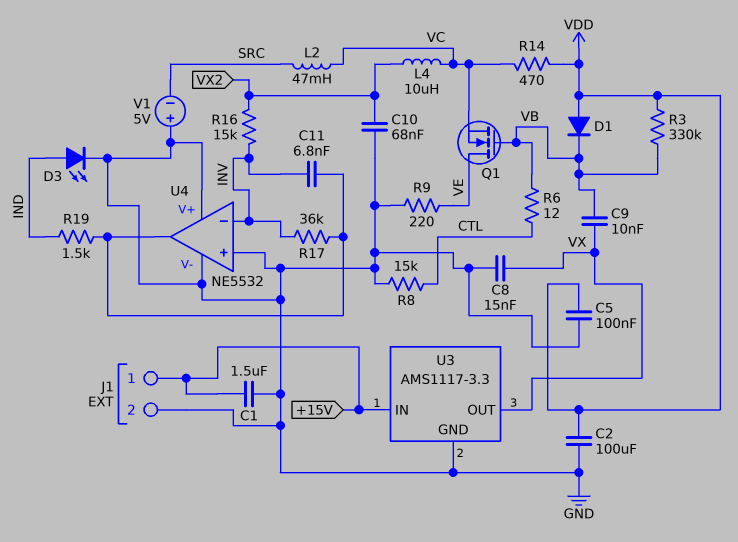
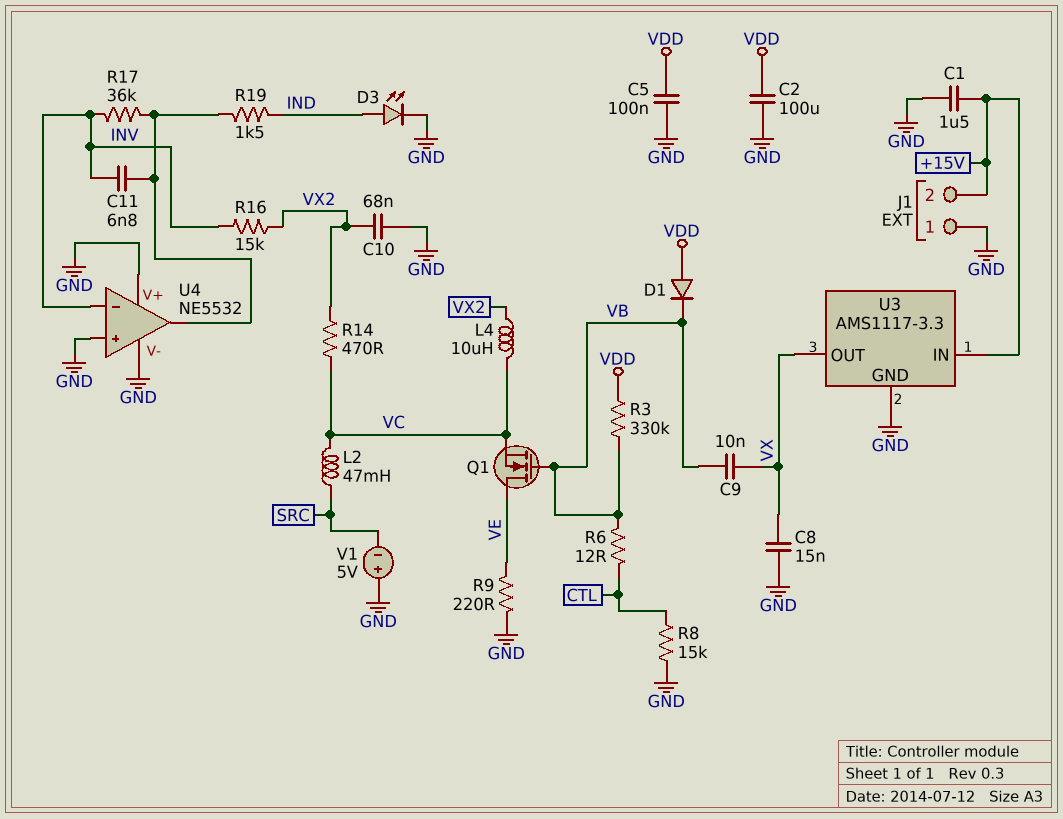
J1 pin 1: +15V -> GND
J1 pin 2: GND -> +15V
R14: 470 (VC, VDD) -> 470 (VC, VX2)

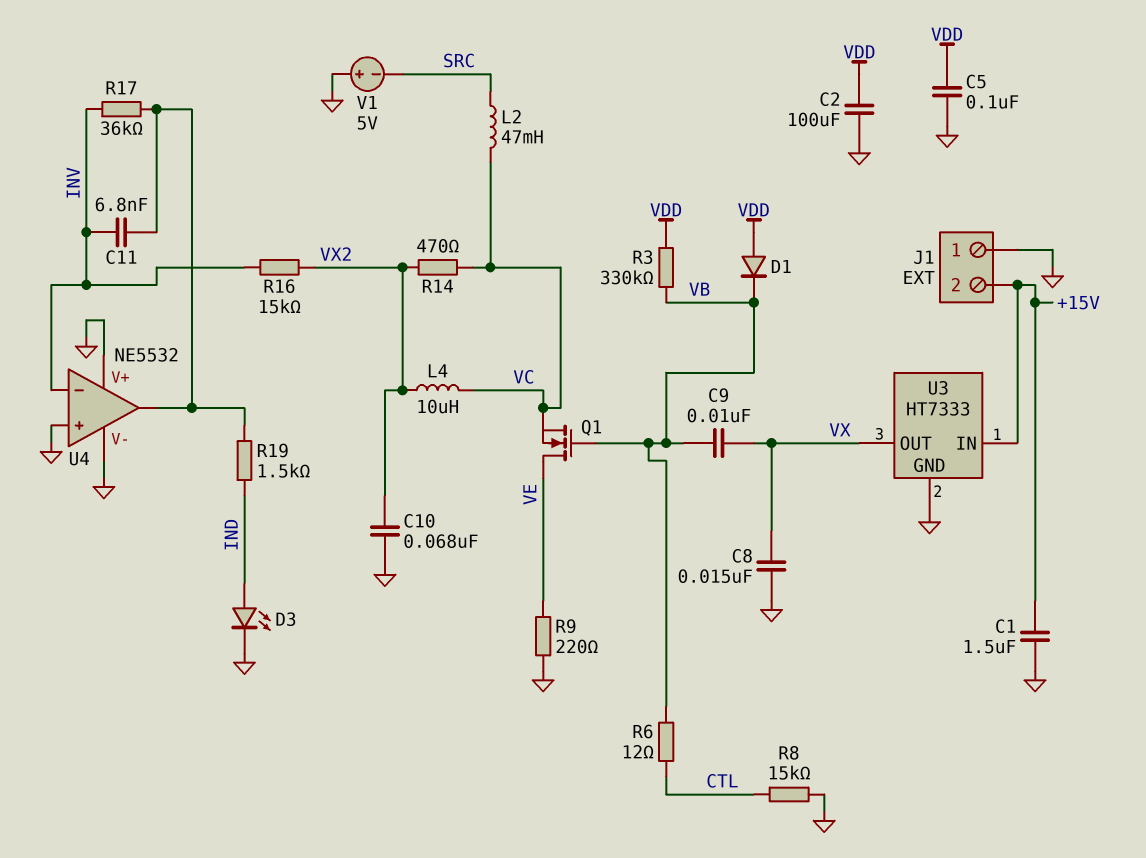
U3: AMS1117-3.3 -> HT7333

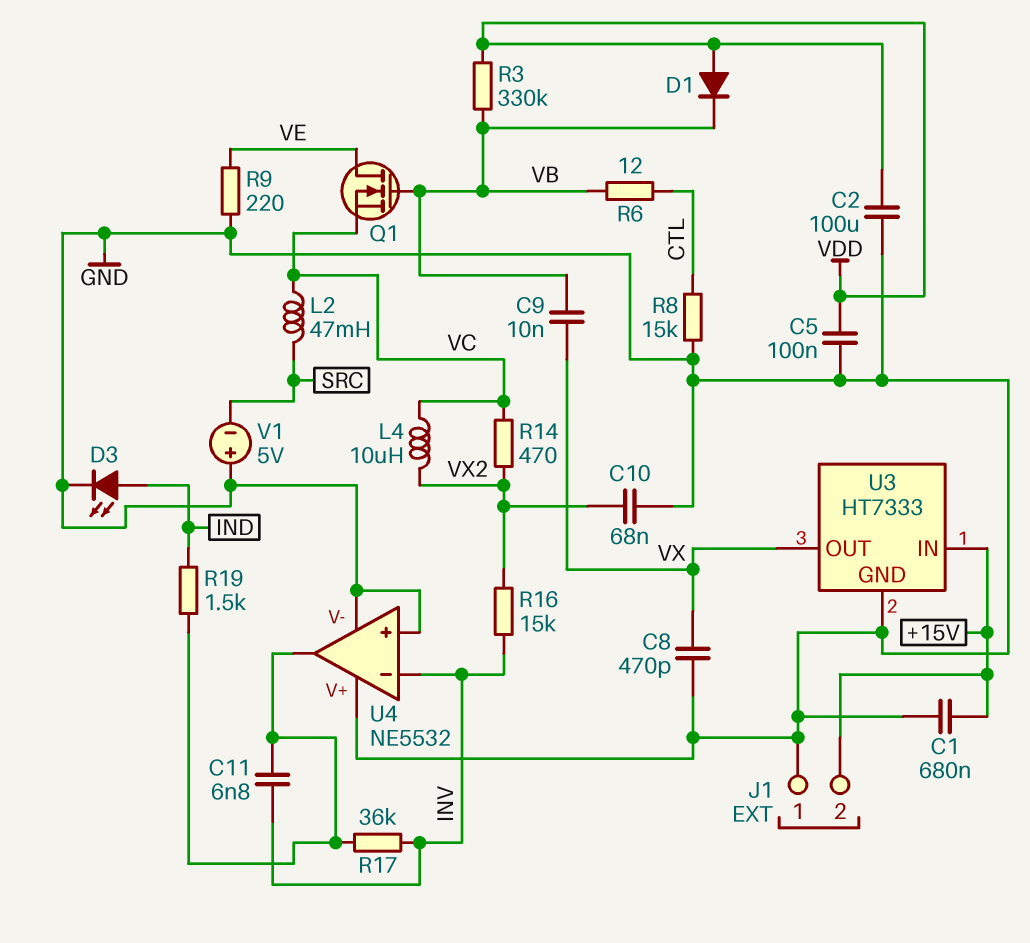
C1: 1.5uF (+15V, GND) -> 680nF (+15V, GND)
C8: 15nF (GND, VX) -> 470pF (GND, VX)

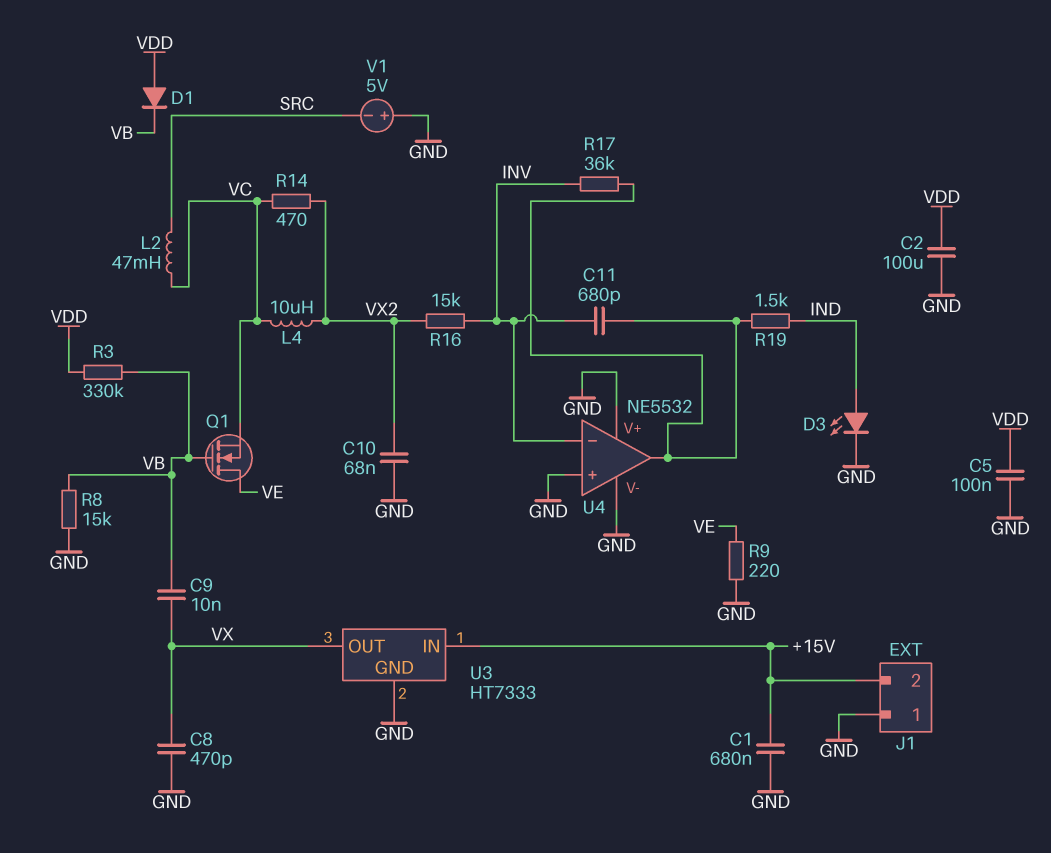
C11: 6.8nF (INV, U4/out) -> 680pF (INV, U4/out)
R6: 12 (CTL, VB) -> none
R8: 15k (CTL, GND) -> 15k (GND, VB)

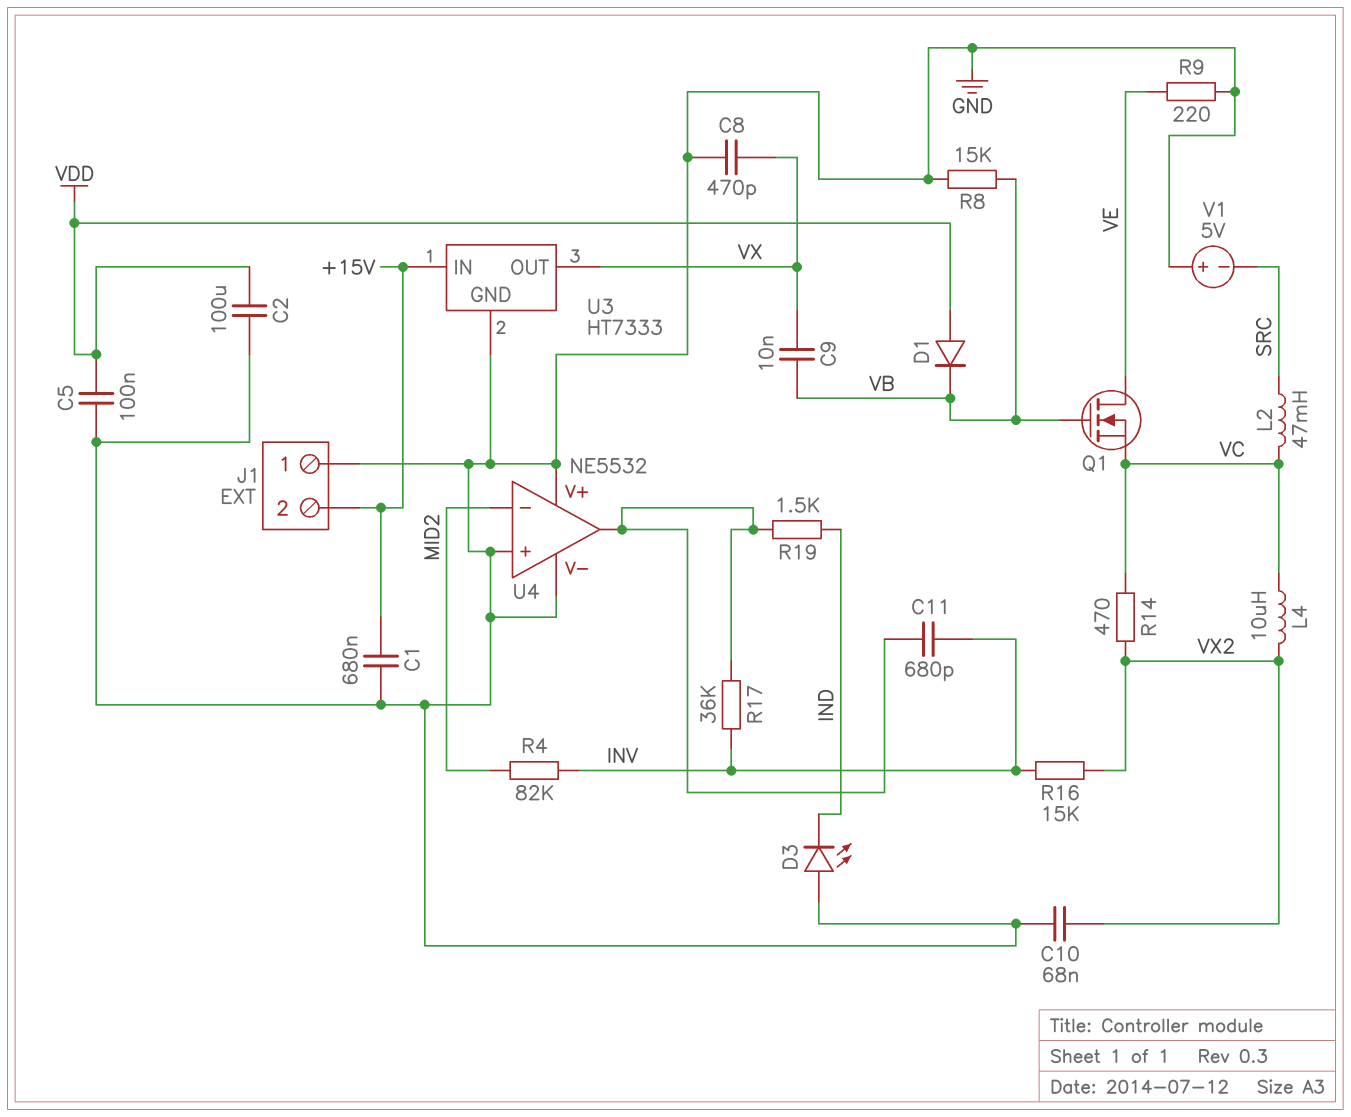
D3: LED (A IND, K GND) -> LED (A GND, K IND)
R3: 330k (VB, VDD) -> none
R4: none -> 82k (INV, MID2)
U4 pin in-: INV -> MID2

